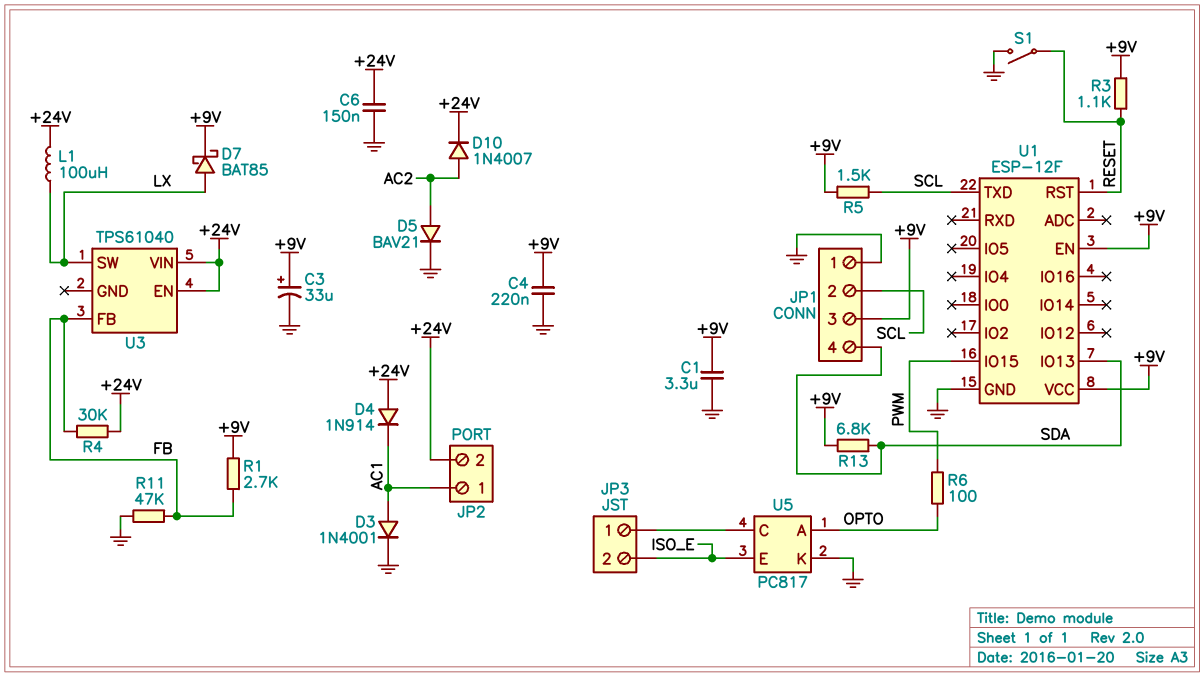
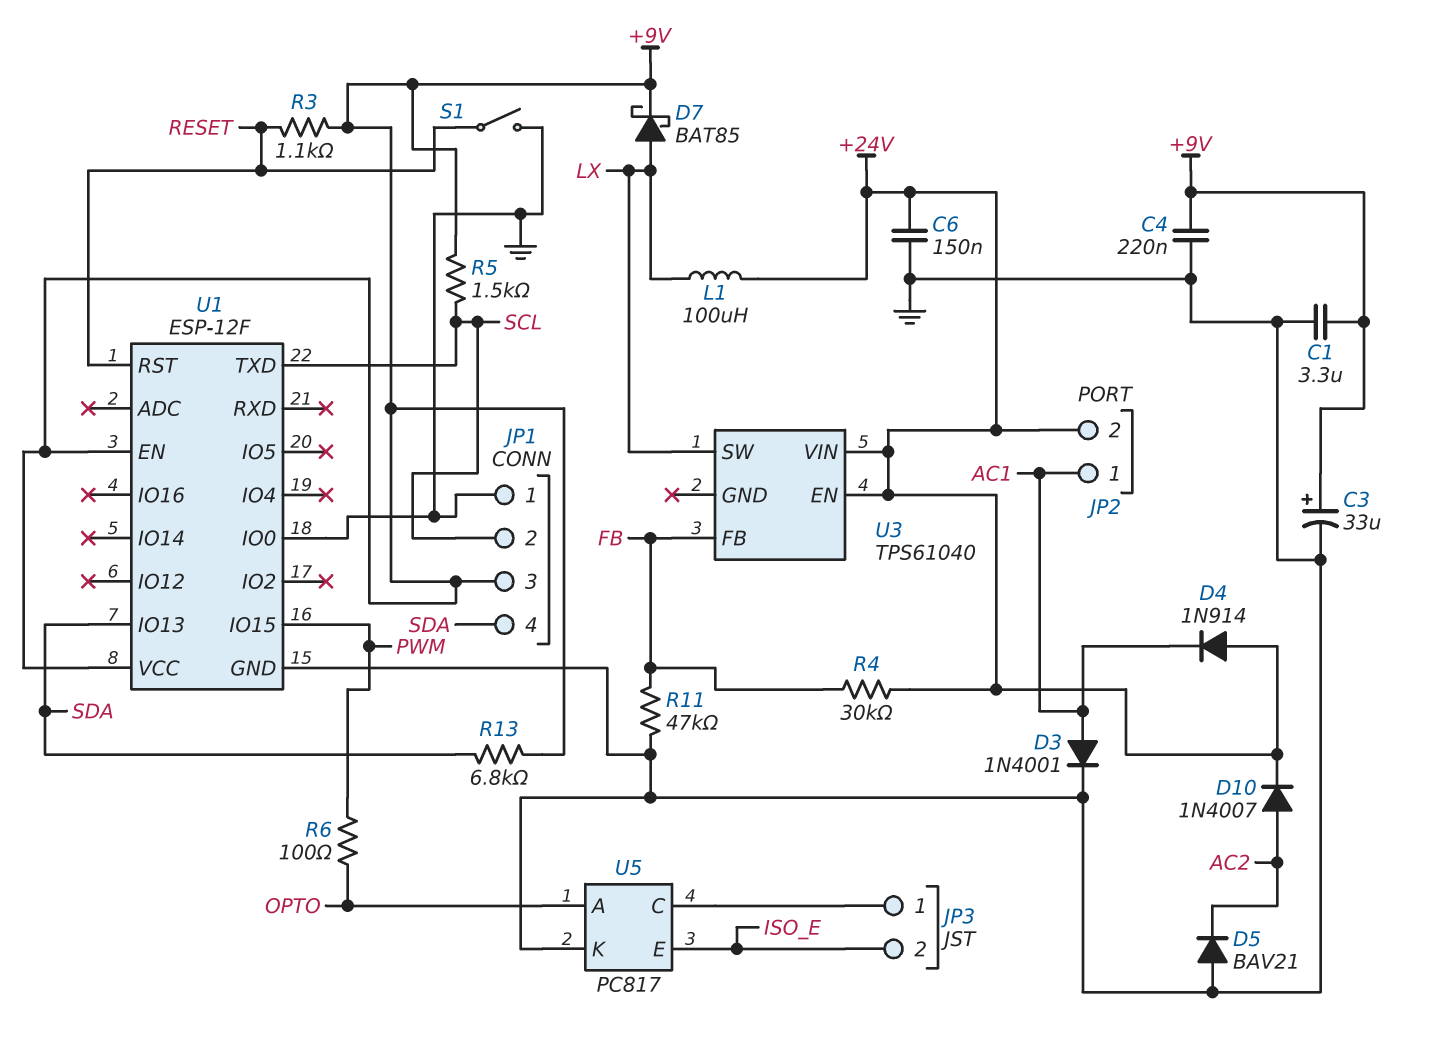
D5: diode BAV21 (A AC2, K GND) -> diode BAV21 (A GND, K AC2)
R1: 2.7k (+9V, FB) -> none
U1 pin IO0: none -> GND

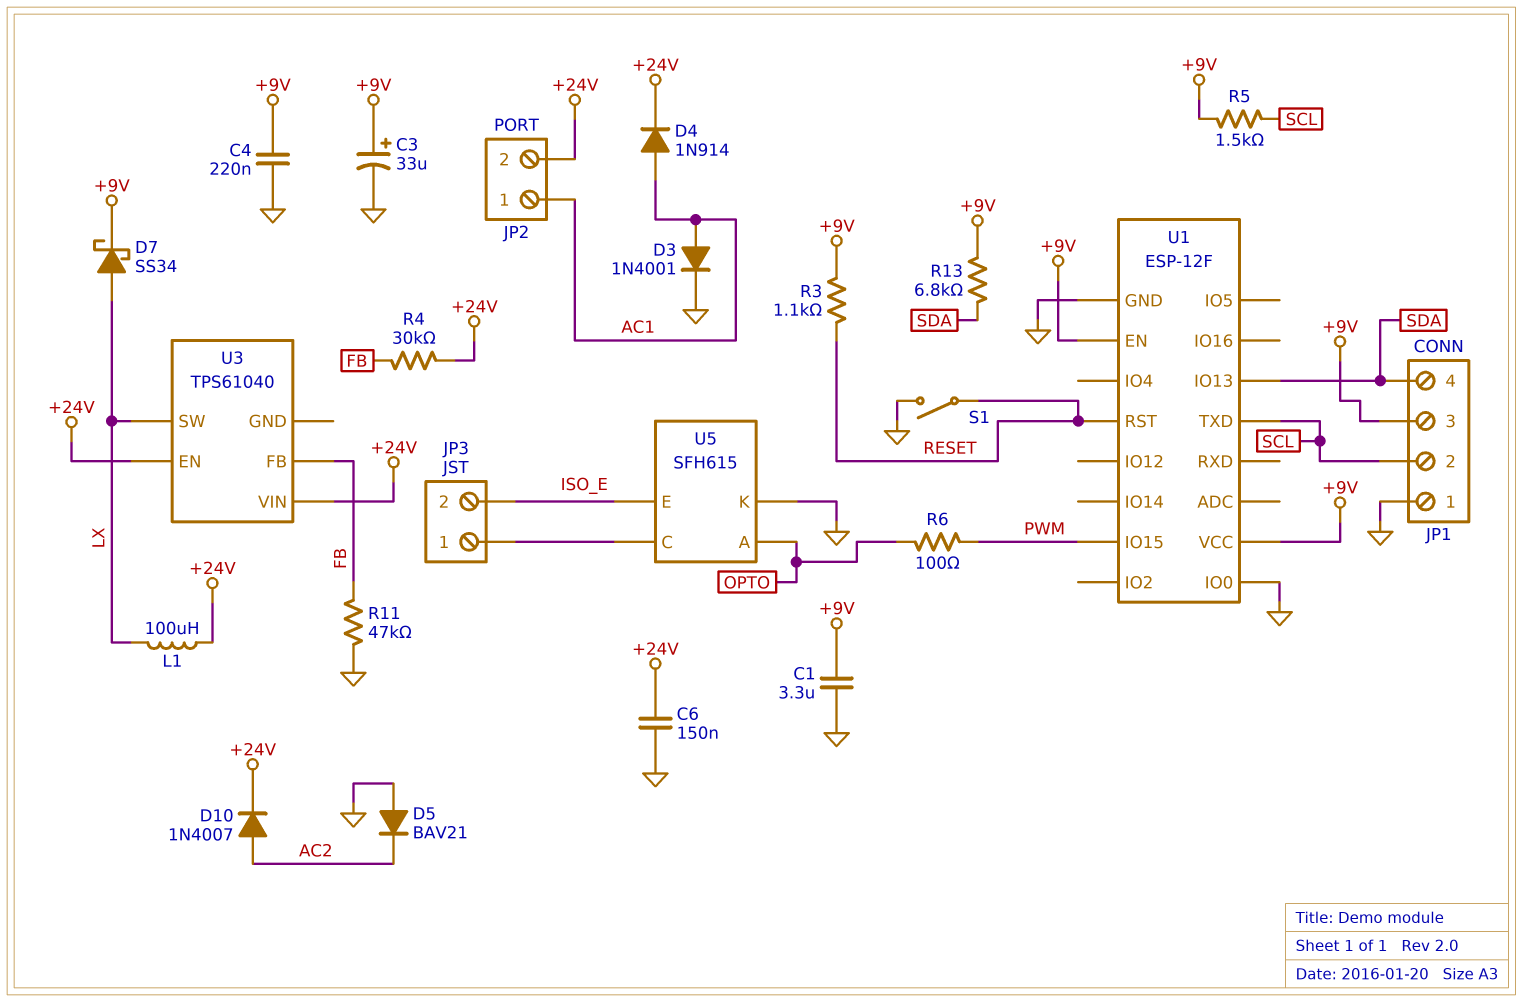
D4: diode 1N914 (A +24V, K AC1) -> diode 1N914 (A AC1, K +24V)
D7: schottky BAT85 (A LX, K +9V) -> schottky SS34 (A LX, K +9V)
U5: PC817 -> SFH615

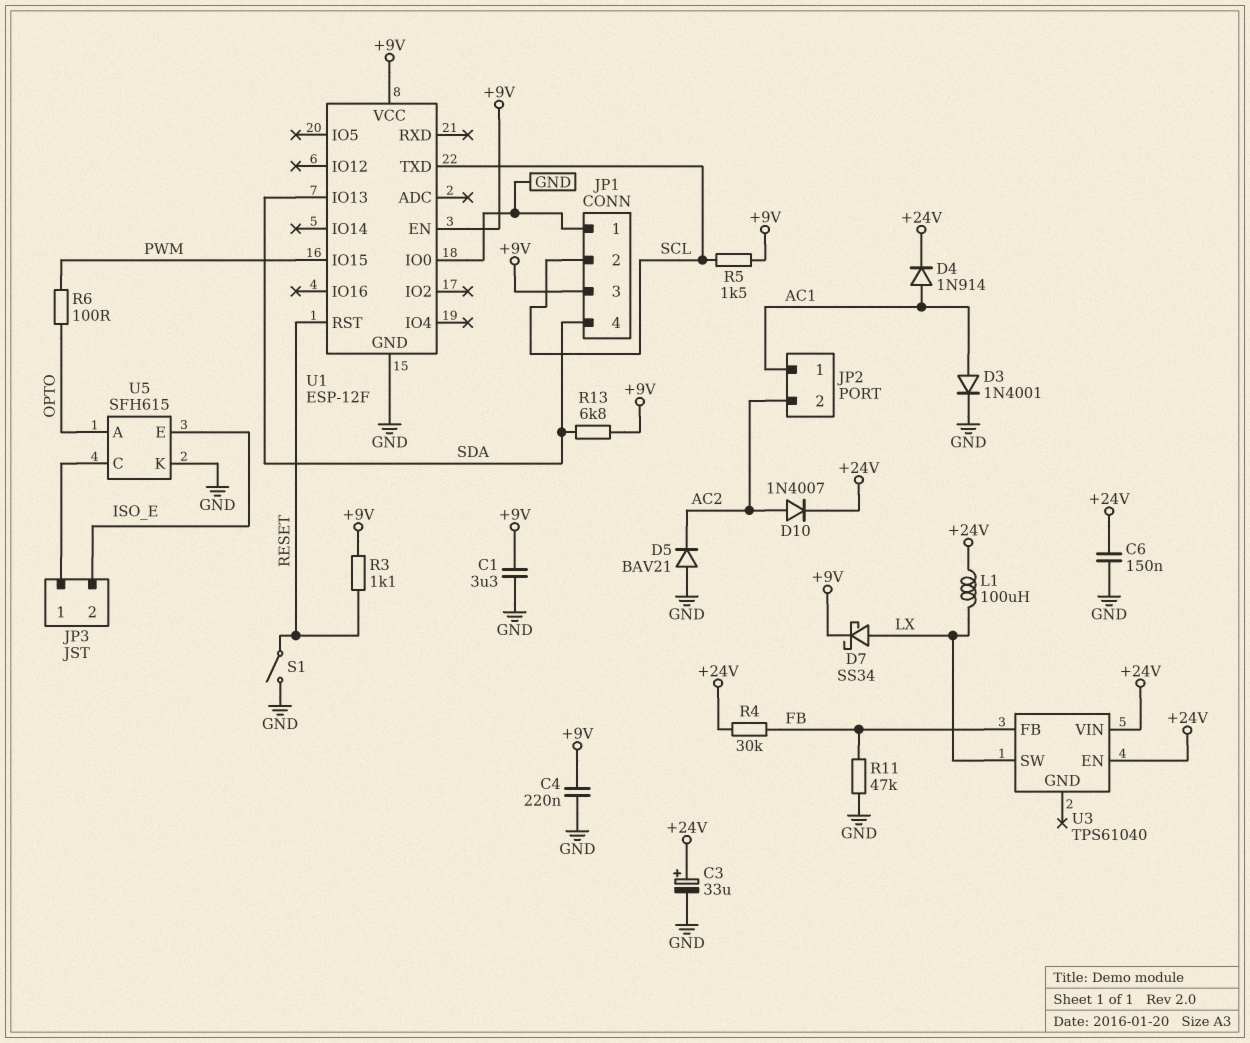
C3: 33uF (plus +9V, minus GND) -> 33uF (plus +24V, minus GND)
JP2 pin 2: +24V -> AC2

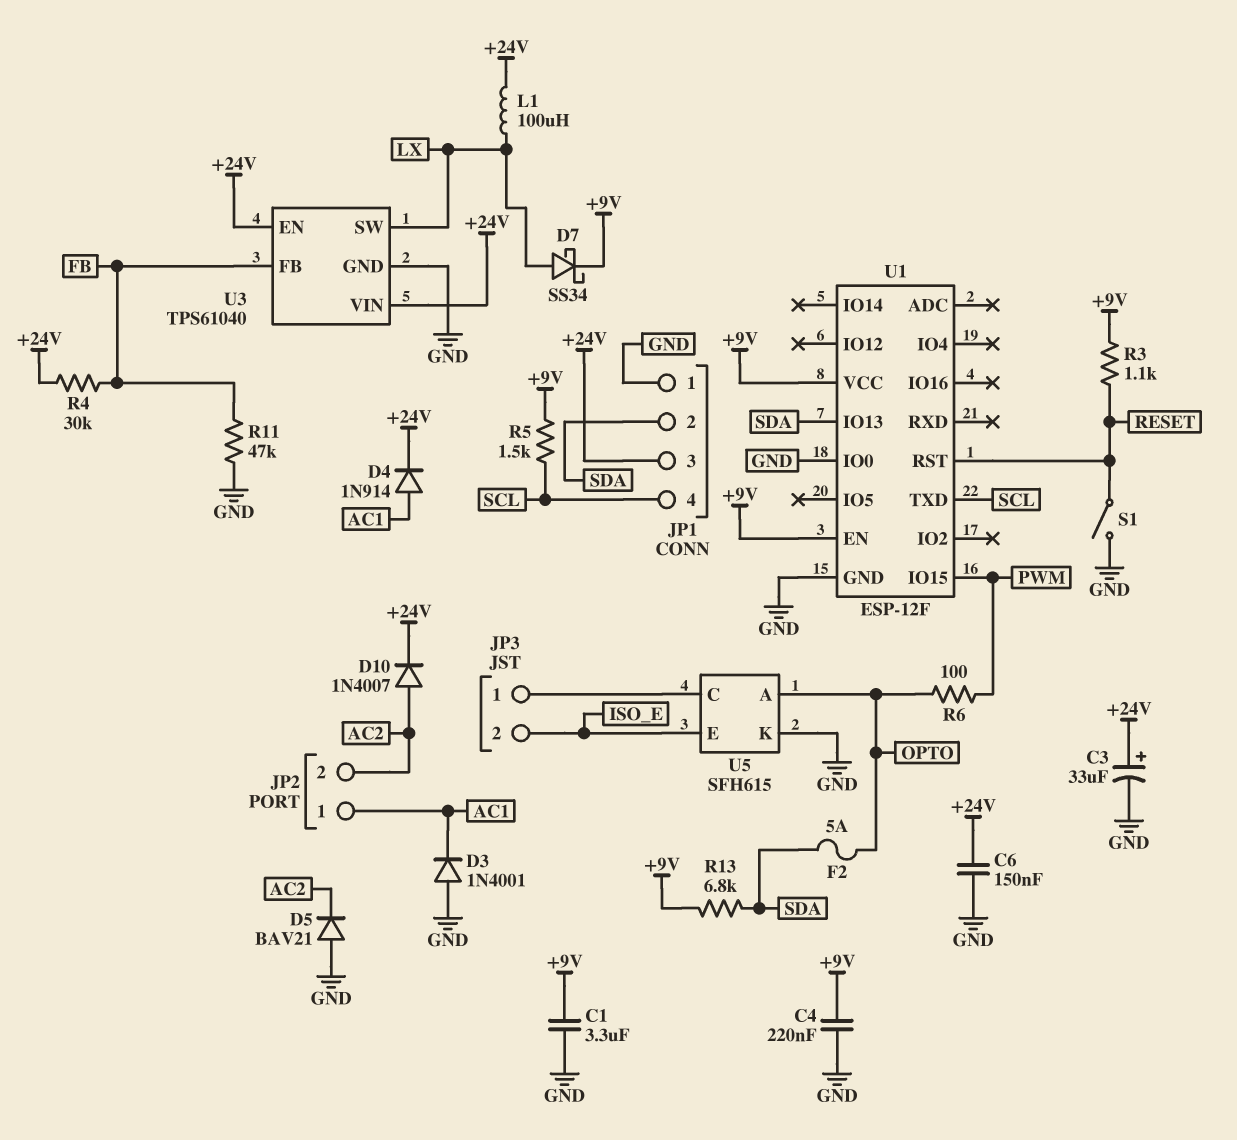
D3: diode 1N4001 (A AC1, K GND) -> diode 1N4001 (A GND, K AC1)
F2: none -> 5A (OPTO, SDA)
JP1 pin 2: SCL -> SDA
JP1 pin 3: +9V -> +24V
JP1 pin 4: SDA -> SCL
U3 pin GND: none -> GND

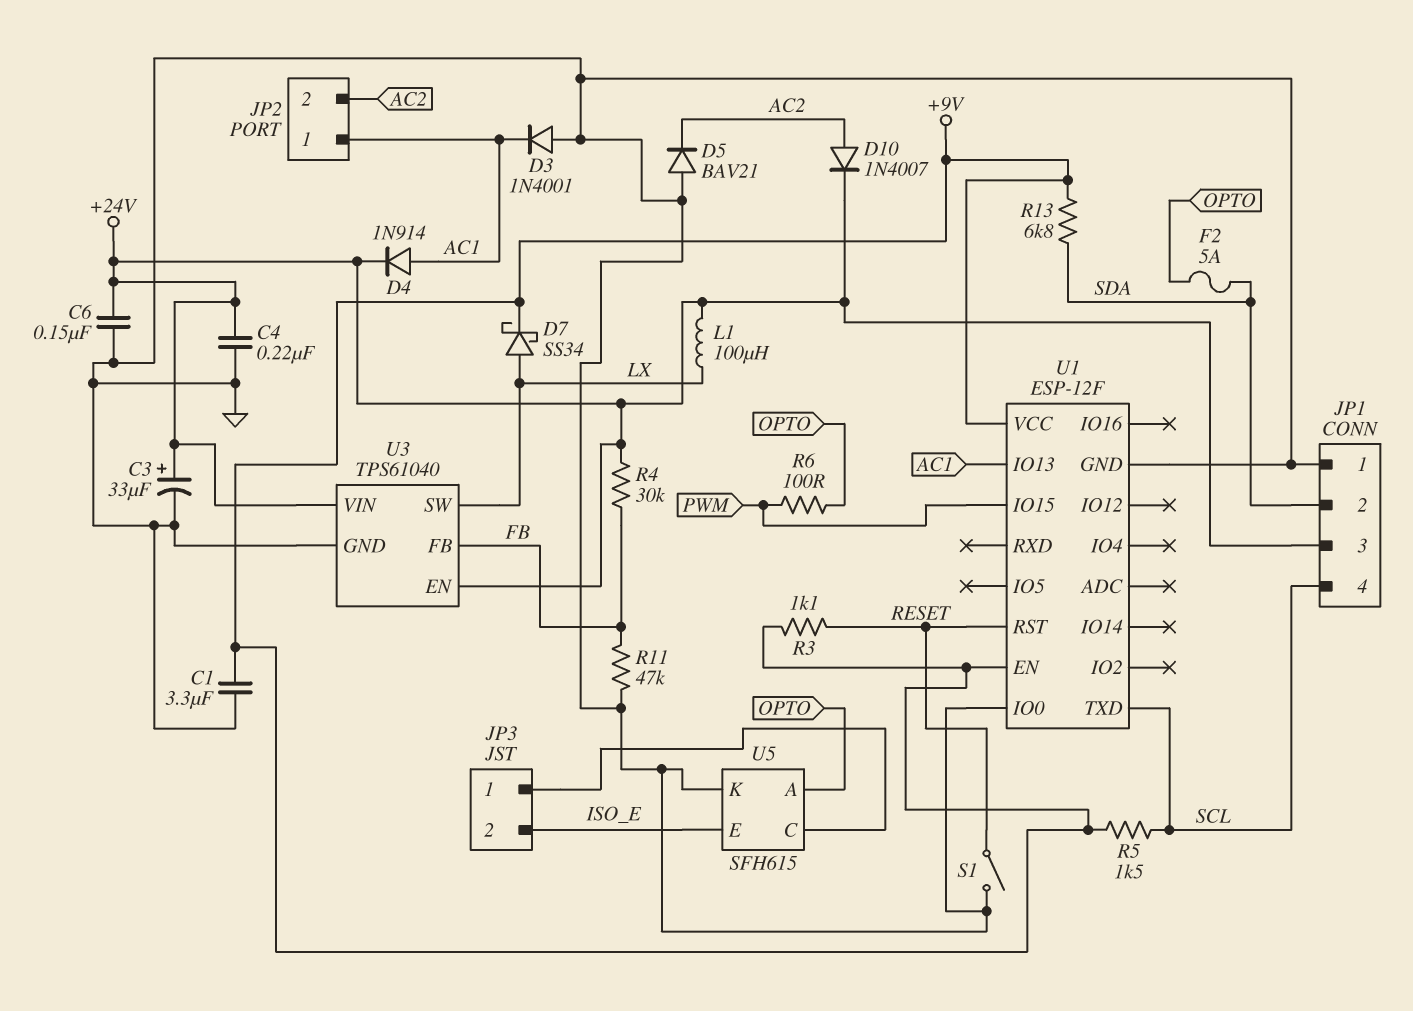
C4: 220nF (+9V, GND) -> 220nF (+24V, GND)
U1 pin IO13: SDA -> AC1

